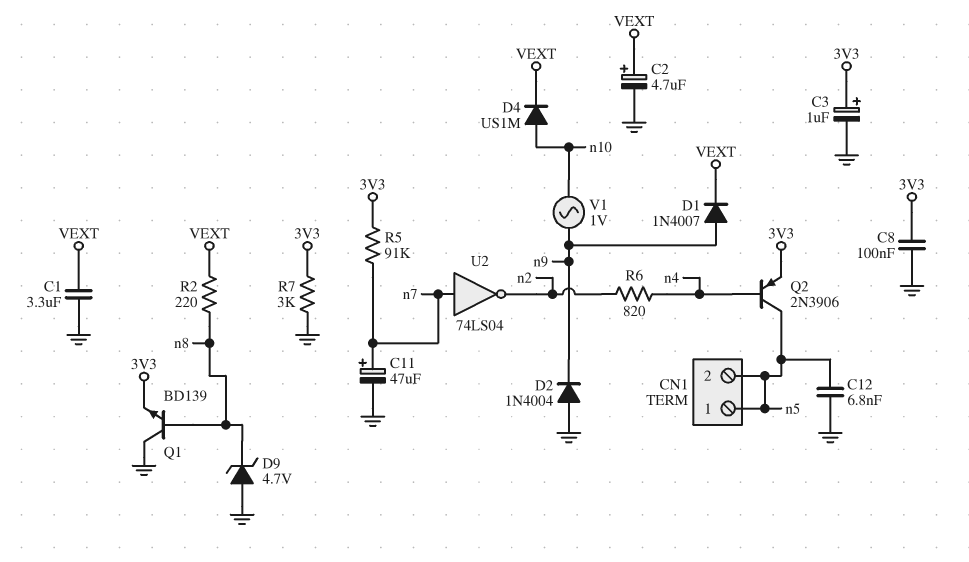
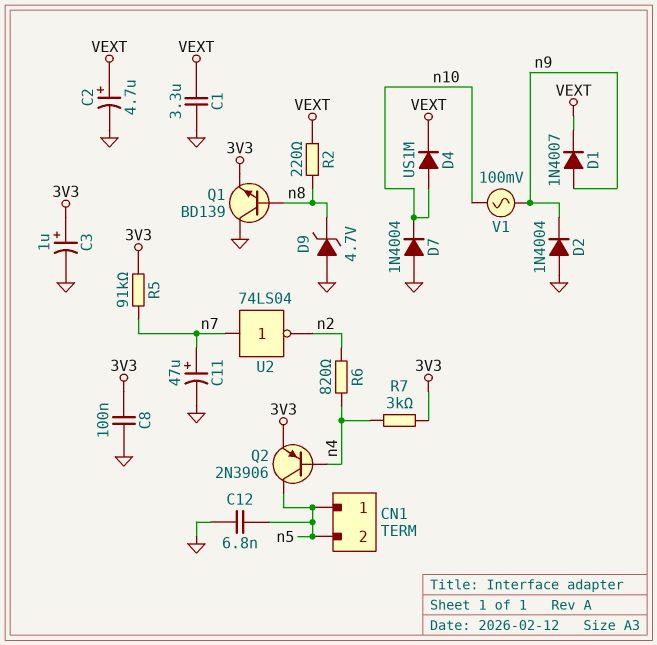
D7: none -> diode 1N4004 (A GND, K n10)
R7: 3k (3V3, GND) -> 3k (3V3, n4)
V1: AC 1V (n9, n10) -> AC 100mV (n9, n10)

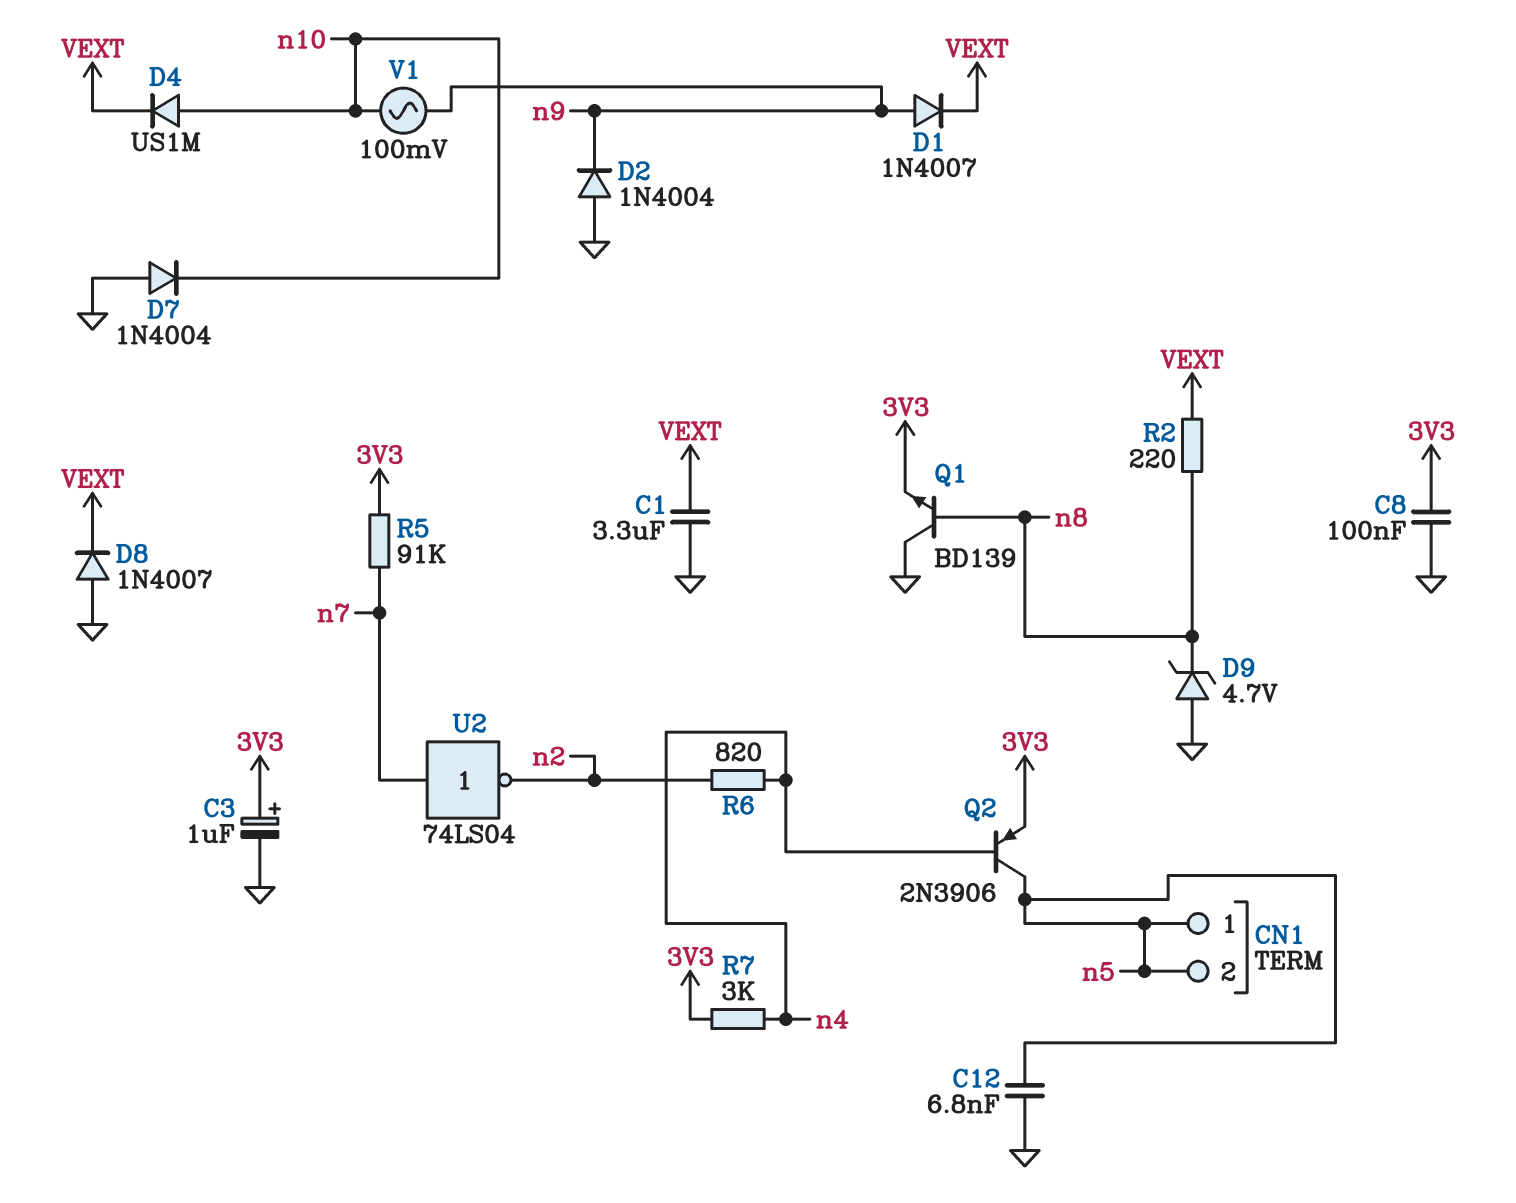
C2: 4.7uF (plus VEXT, minus GND) -> none
C11: 47uF (plus n7, minus GND) -> none
D8: none -> diode 1N4007 (A GND, K VEXT)

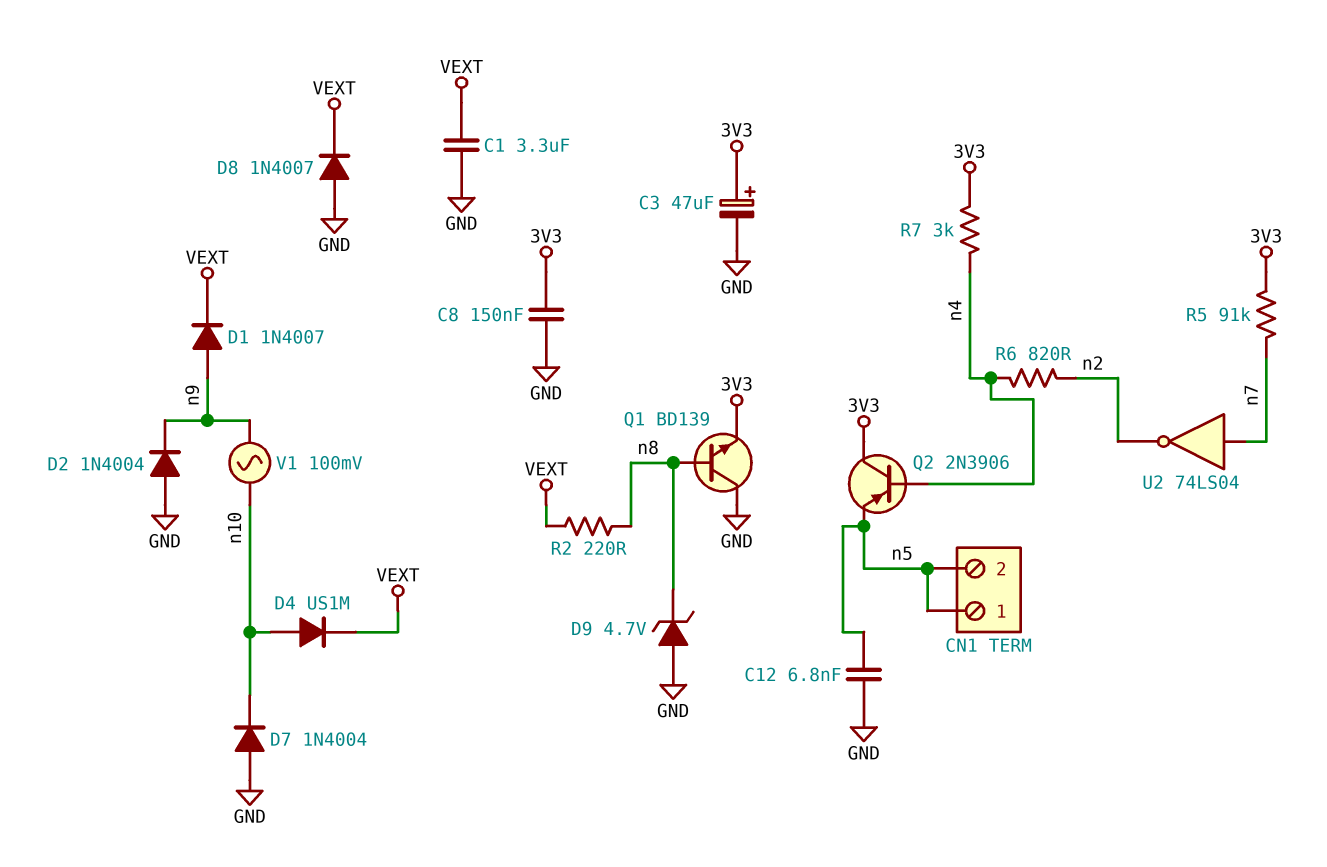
C3: 1uF (plus 3V3, minus GND) -> 47uF (plus 3V3, minus GND)
C8: 100nF (3V3, GND) -> 150nF (3V3, GND)
Q2: PNP 2N3906 (B n4, C n5, E 3V3) -> PNP 2N3906 (B n4, C 3V3, E n5)

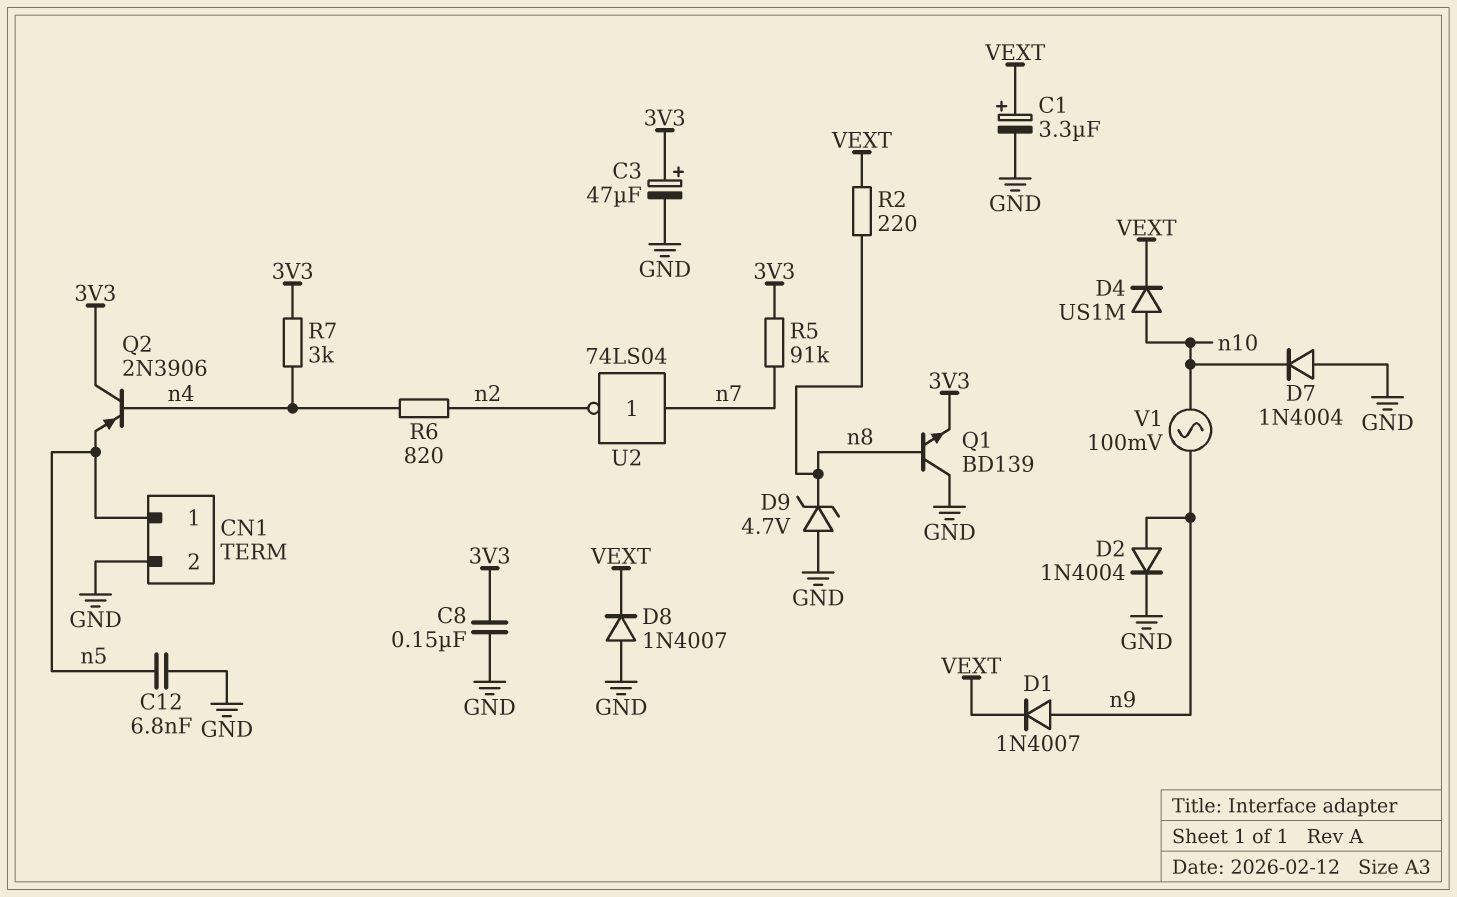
C1: 3.3uF (GND, VEXT) -> 3.3uF (plus VEXT, minus GND)
CN1 pin 2: n5 -> GND
D2: diode 1N4004 (A GND, K n9) -> diode 1N4004 (A n9, K GND)

